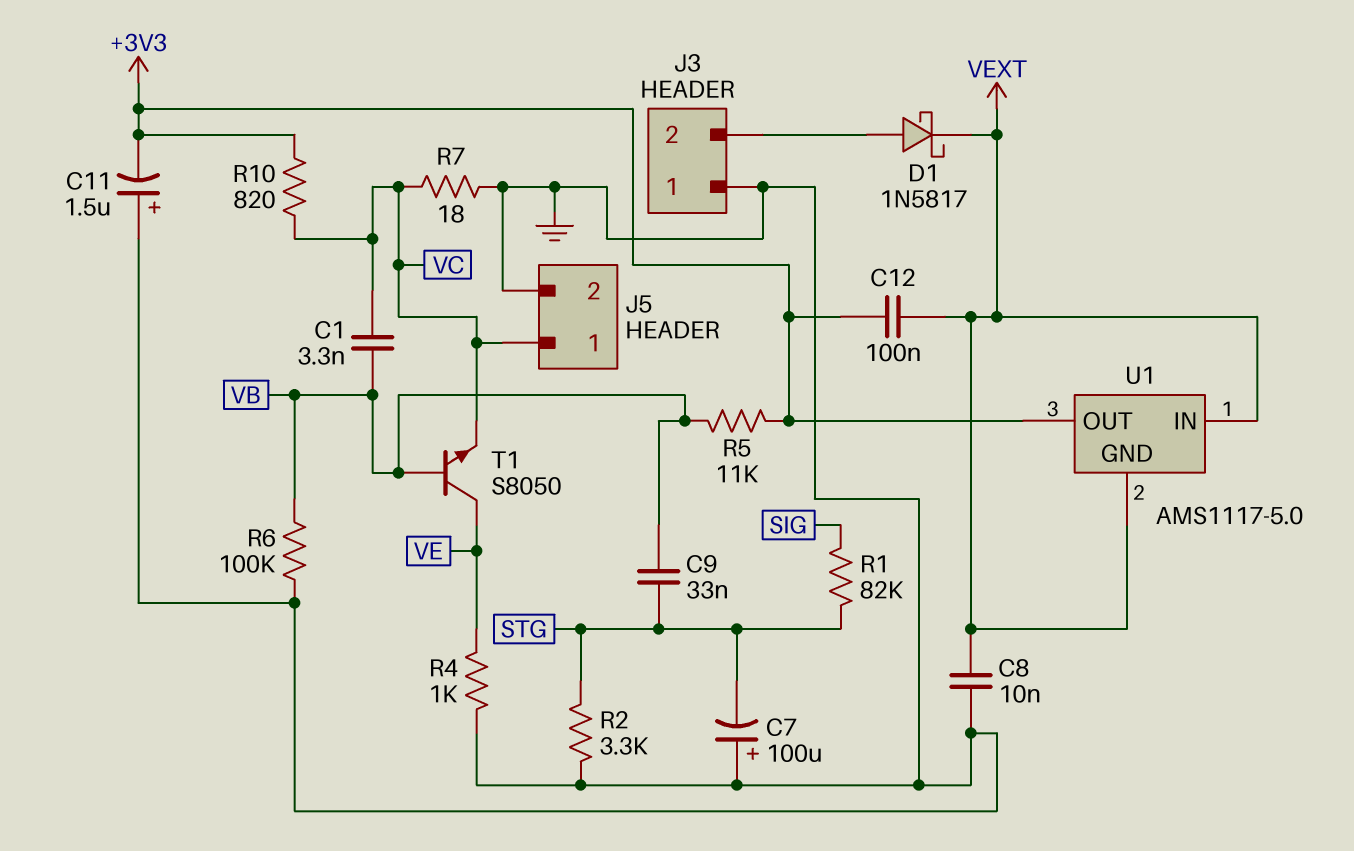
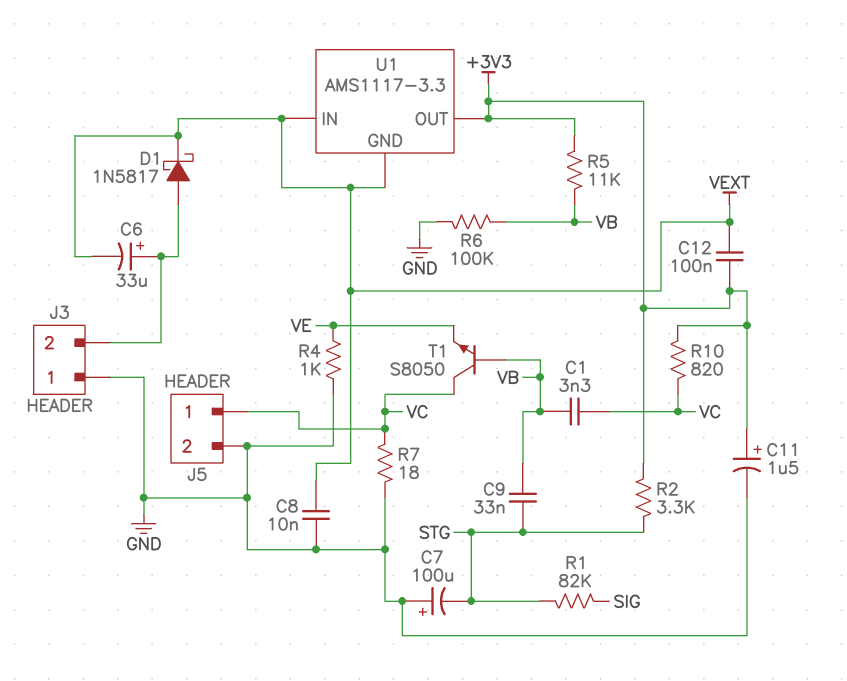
C6: none -> 33uF (plus J3/2, minus VEXT)
C11: 1.5uF (plus GND, minus +3V3) -> 1.5uF (plus +3V3, minus GND)
R2: 3.3k (GND, STG) -> 3.3k (+3V3, STG)
T1: NPN S8050 (B VB, C VE, E VC) -> NPN S8050 (B VB, C VC, E VE)
U1: AMS1117-5.0 -> AMS1117-3.3

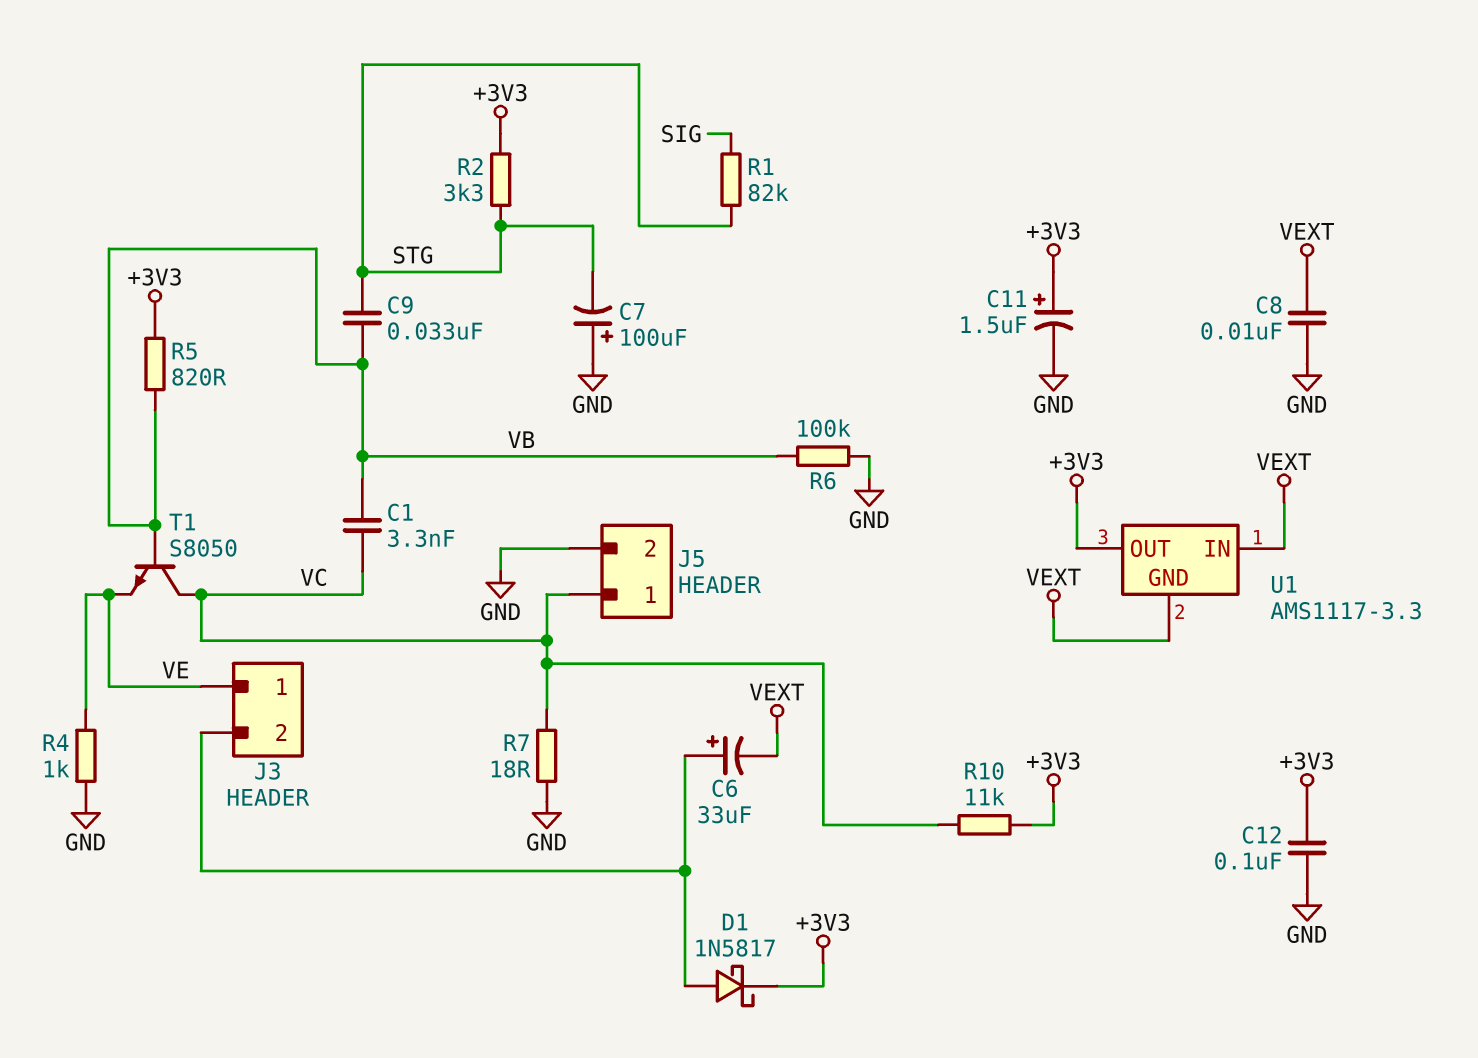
C12: 100nF (+3V3, VEXT) -> 100nF (+3V3, GND)
D1: schottky 1N5817 (A J3/2, K VEXT) -> schottky 1N5817 (A J3/2, K +3V3)
J3 pin 1: GND -> VE
R5: 11k (+3V3, VB) -> 820 (+3V3, VB)
R10: 820 (+3V3, VC) -> 11k (+3V3, VC)

